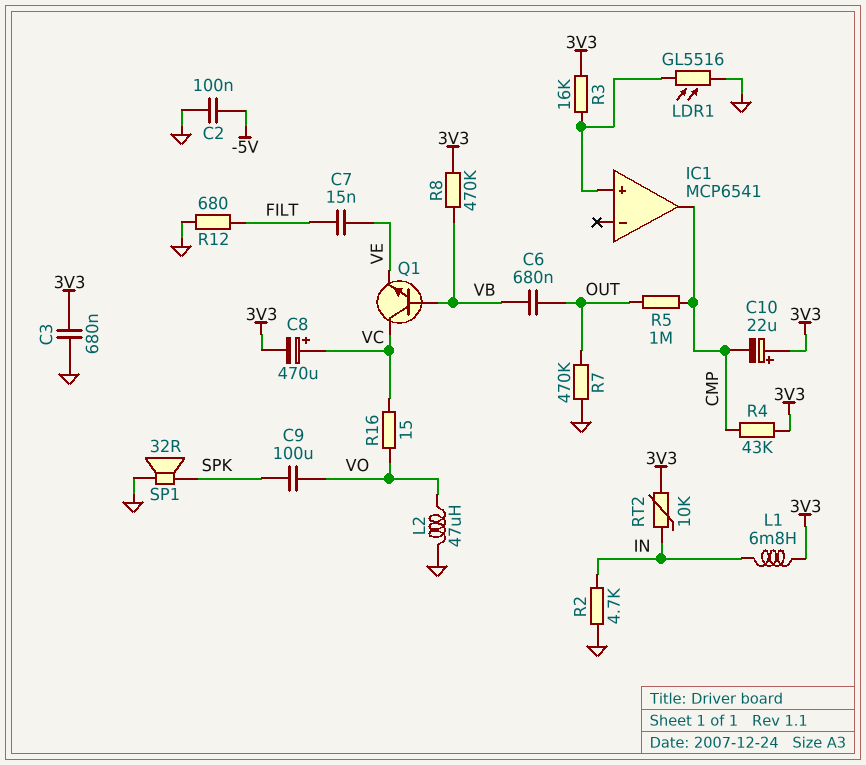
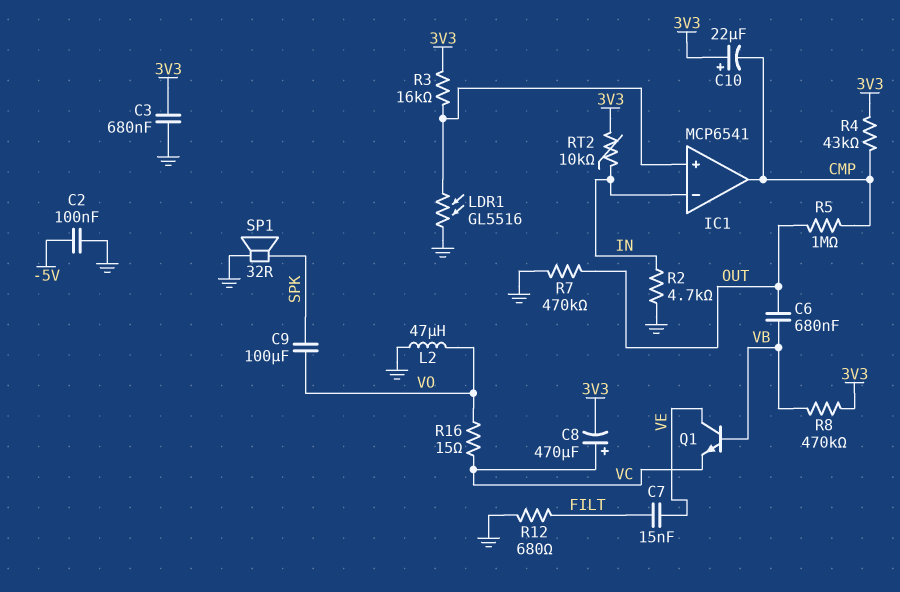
IC1 pin in-: none -> IN
L1: 6.8mH (3V3, IN) -> none
Q1: NPN (B VB, C VC, E VE) -> NPN (B VB, C VE, E VC)

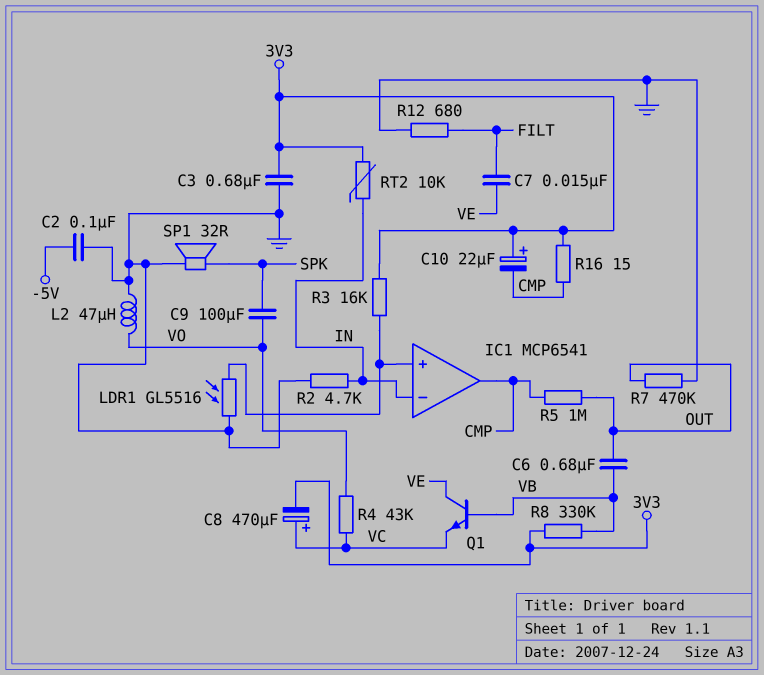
R4: 43k (3V3, CMP) -> 43k (VC, VO)
R8: 470k (3V3, VB) -> 330k (3V3, VB)
R16: 15 (VC, VO) -> 15 (3V3, CMP)

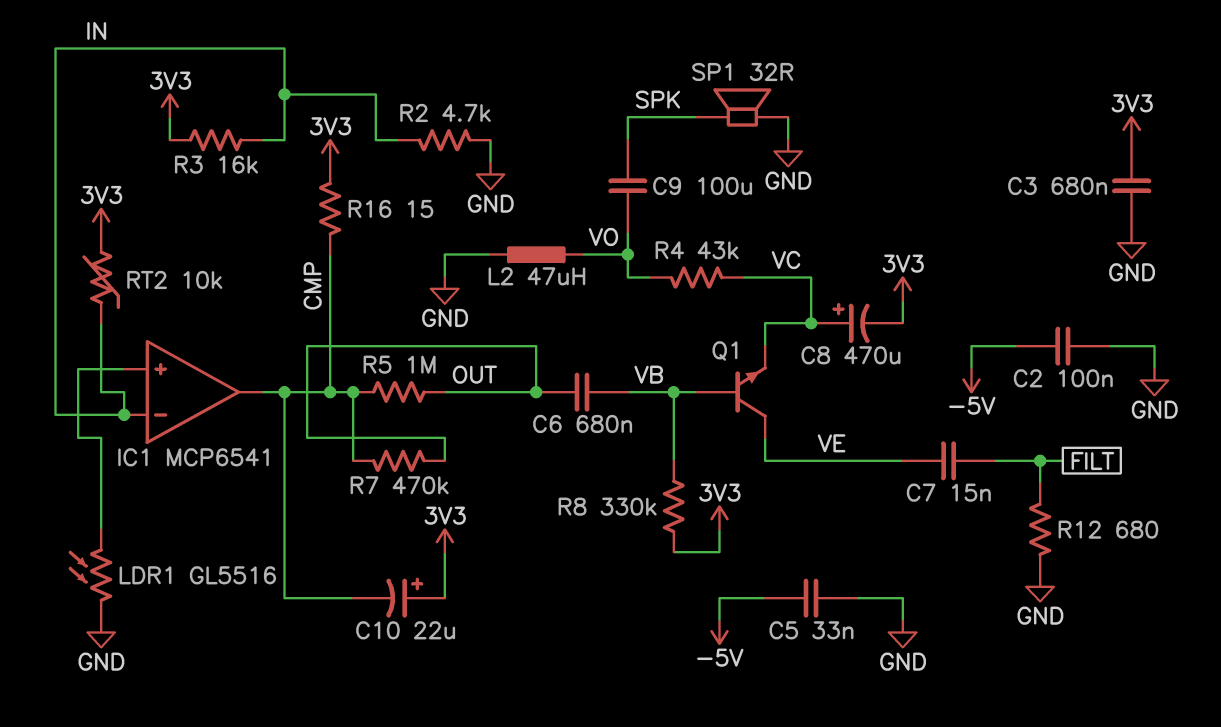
C5: none -> 33nF (-5V, GND)
R3: 16k (3V3, IC1/in+) -> 16k (3V3, IN)
R7: 470k (GND, OUT) -> 470k (CMP, OUT)

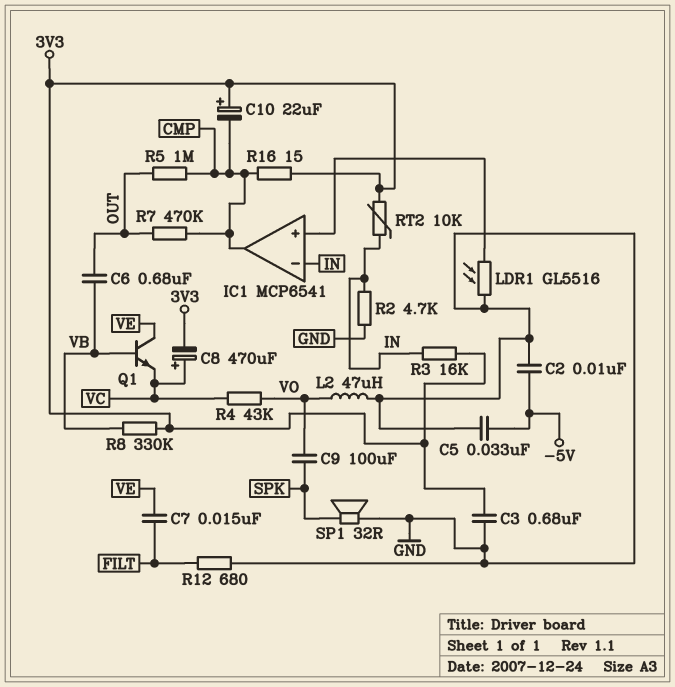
C2: 100nF (-5V, GND) -> 10nF (-5V, GND)

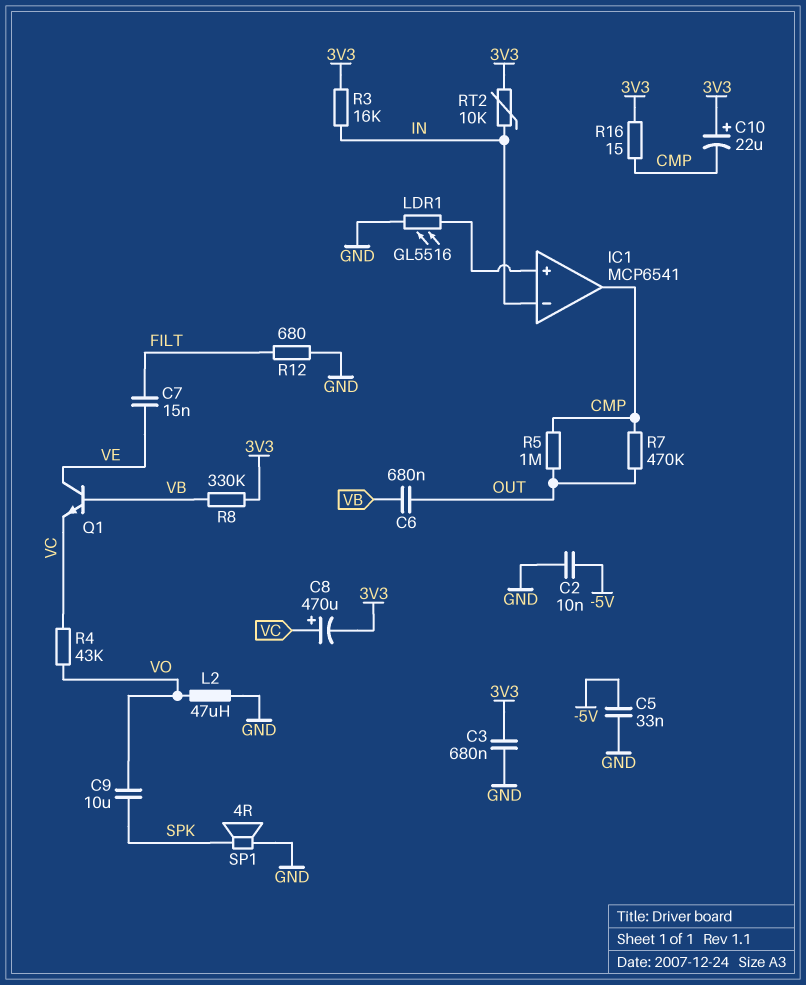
C9: 100uF (SPK, VO) -> 10uF (SPK, VO)
R2: 4.7k (GND, IN) -> none
SP1: speaker 32R (GND, SPK) -> speaker 4R (GND, SPK)

